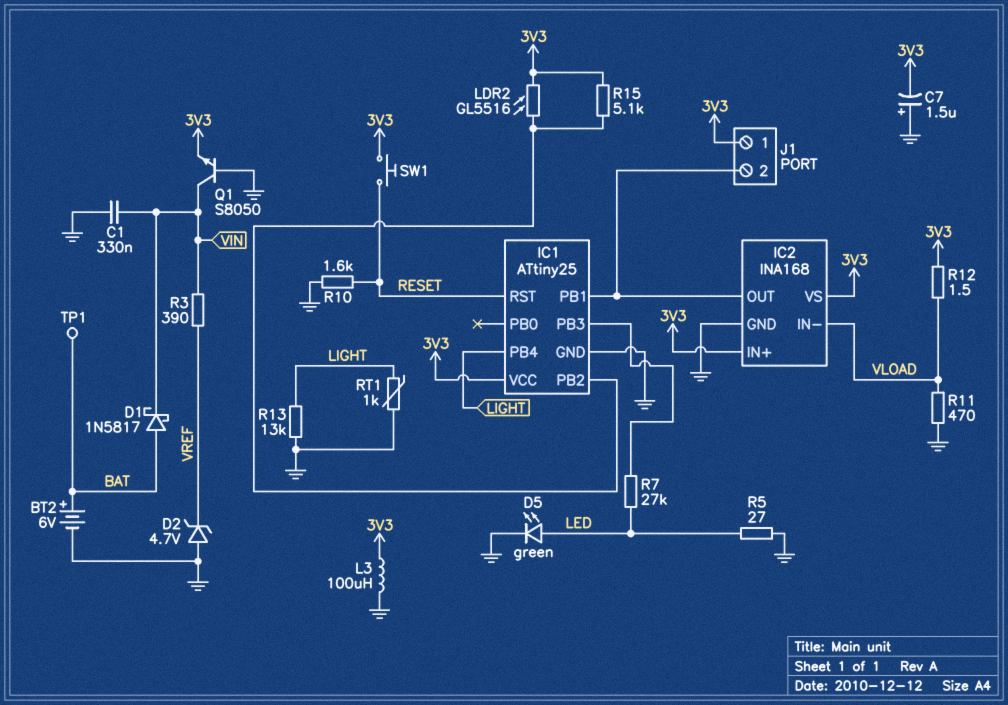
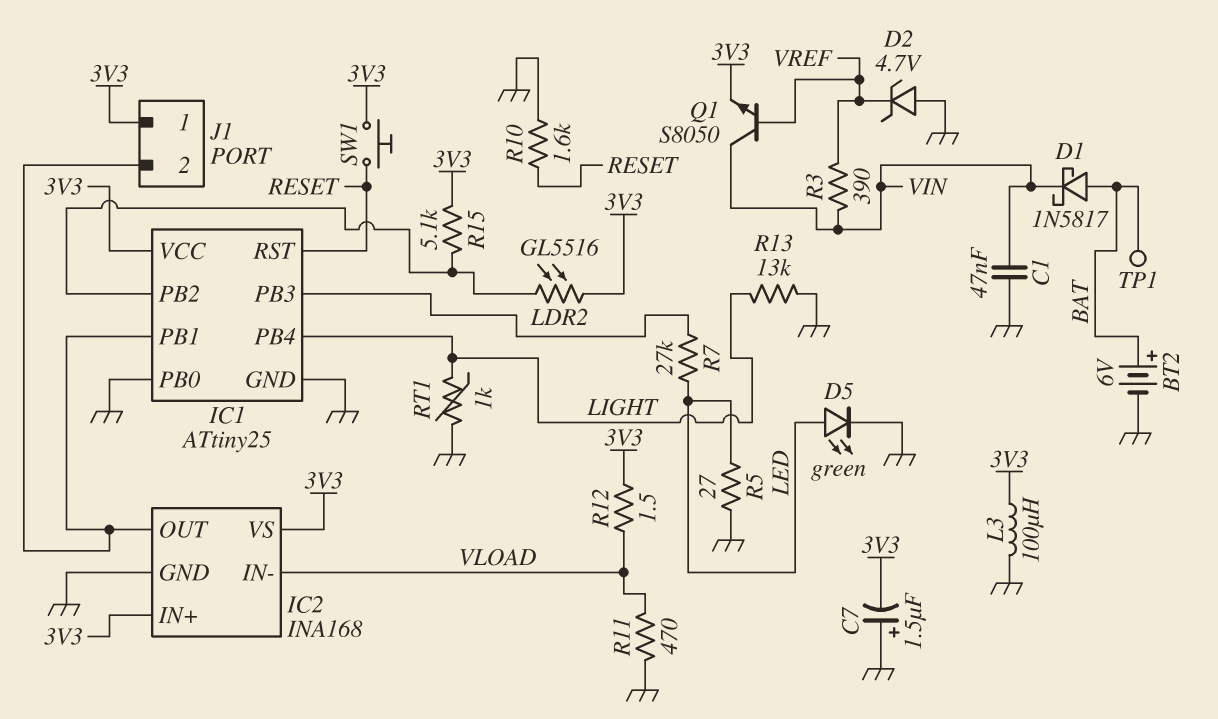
C1: 330nF (GND, VIN) -> 47nF (GND, VIN)
IC1 pin PB0: none -> GND
Q1: NPN S8050 (B GND, C VIN, E 3V3) -> NPN S8050 (B VREF, C VIN, E 3V3)

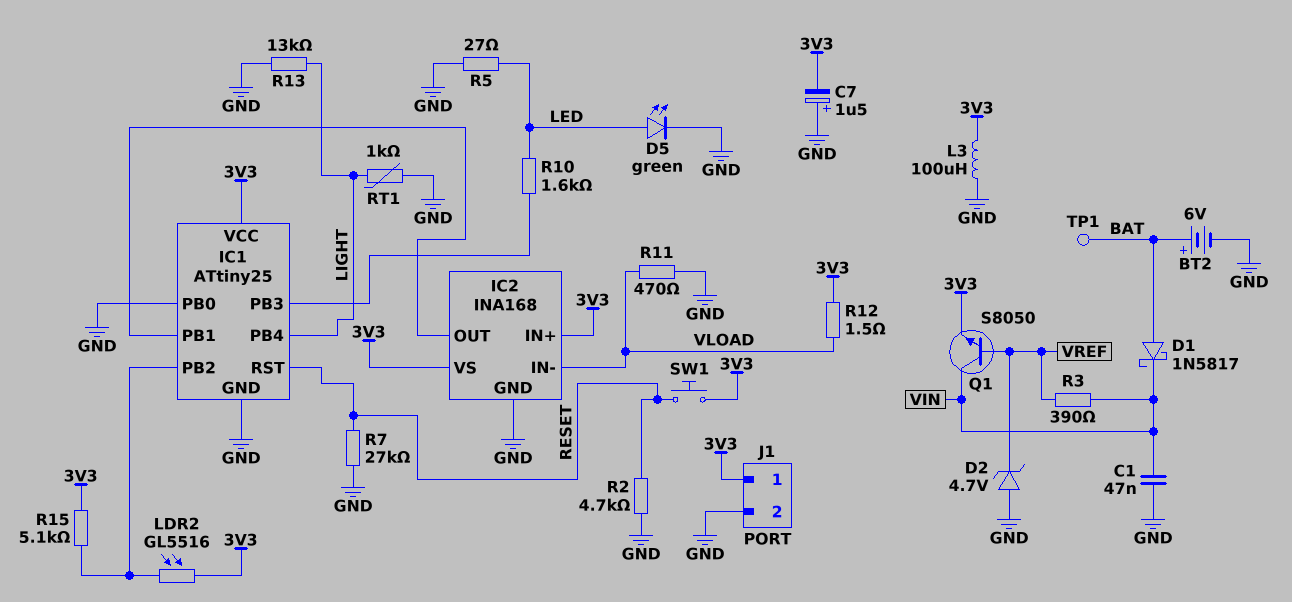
J1 pin 2: IC1/PB1 -> GND
R2: none -> 4.7k (GND, RESET)
R7: 27k (IC1/PB3, LED) -> 27k (GND, RESET)
R10: 1.6k (GND, RESET) -> 1.6k (IC1/PB3, LED)

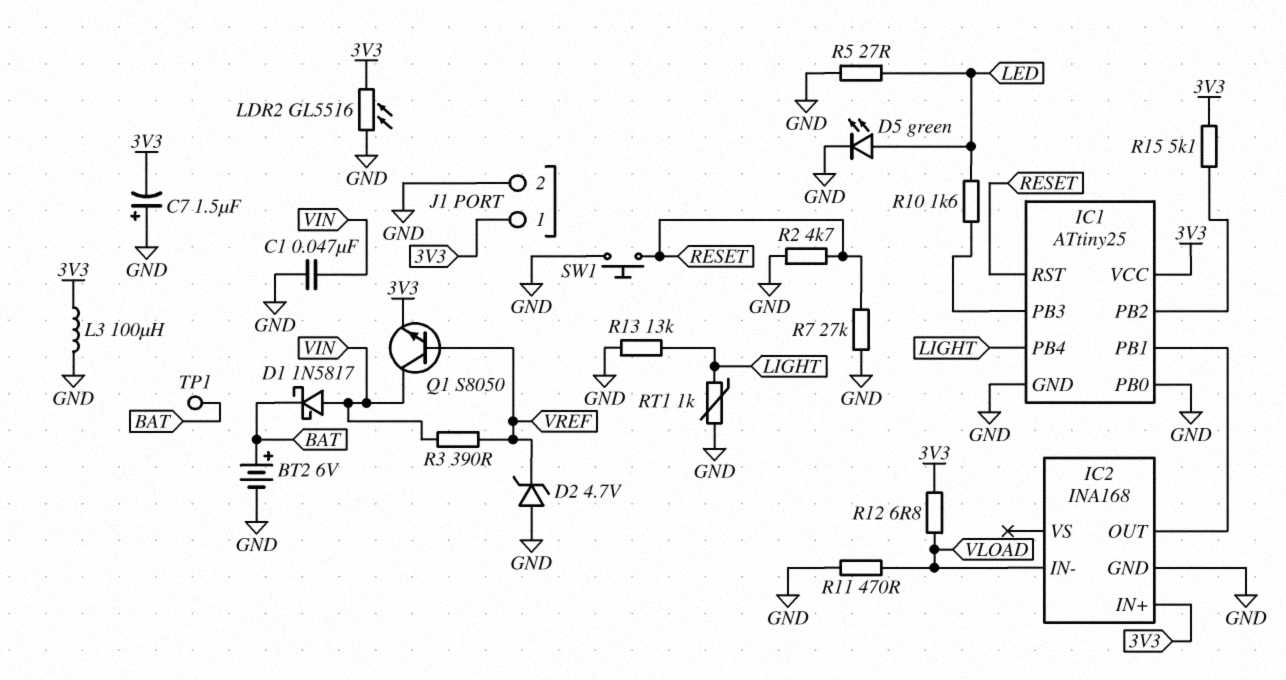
D1: schottky 1N5817 (A BAT, K VIN) -> schottky 1N5817 (A VIN, K BAT)
IC2 pin VS: 3V3 -> none
LDR2: GL5516 (3V3, IC1/PB2) -> GL5516 (3V3, GND)
R12: 1.5 (3V3, VLOAD) -> 6.8 (3V3, VLOAD)
SW1: button (3V3, RESET) -> button (GND, RESET)

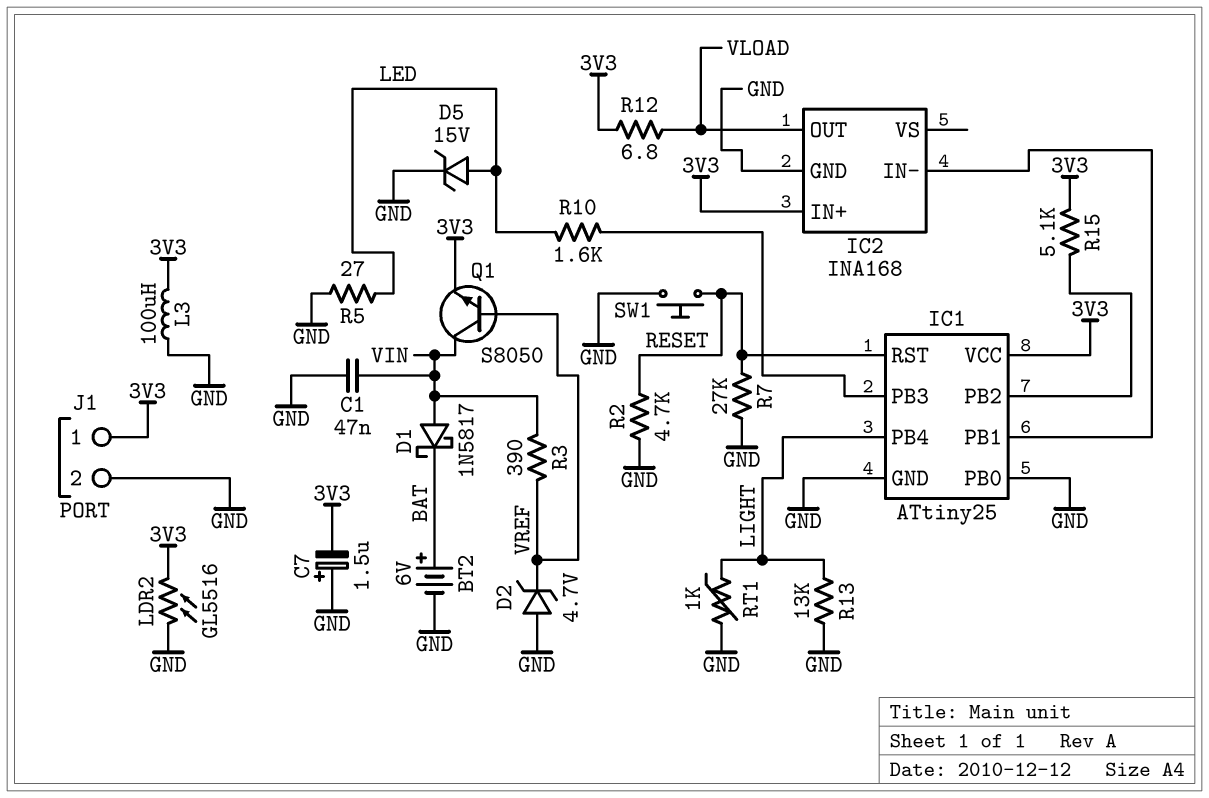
D5: LED green (A LED, K GND) -> zener 15V (A LED, K GND)
IC2 pin IN-: VLOAD -> IC1/PB1
IC2 pin OUT: IC1/PB1 -> VLOAD
R11: 470 (GND, VLOAD) -> none
TP1: test point (BAT) -> none

